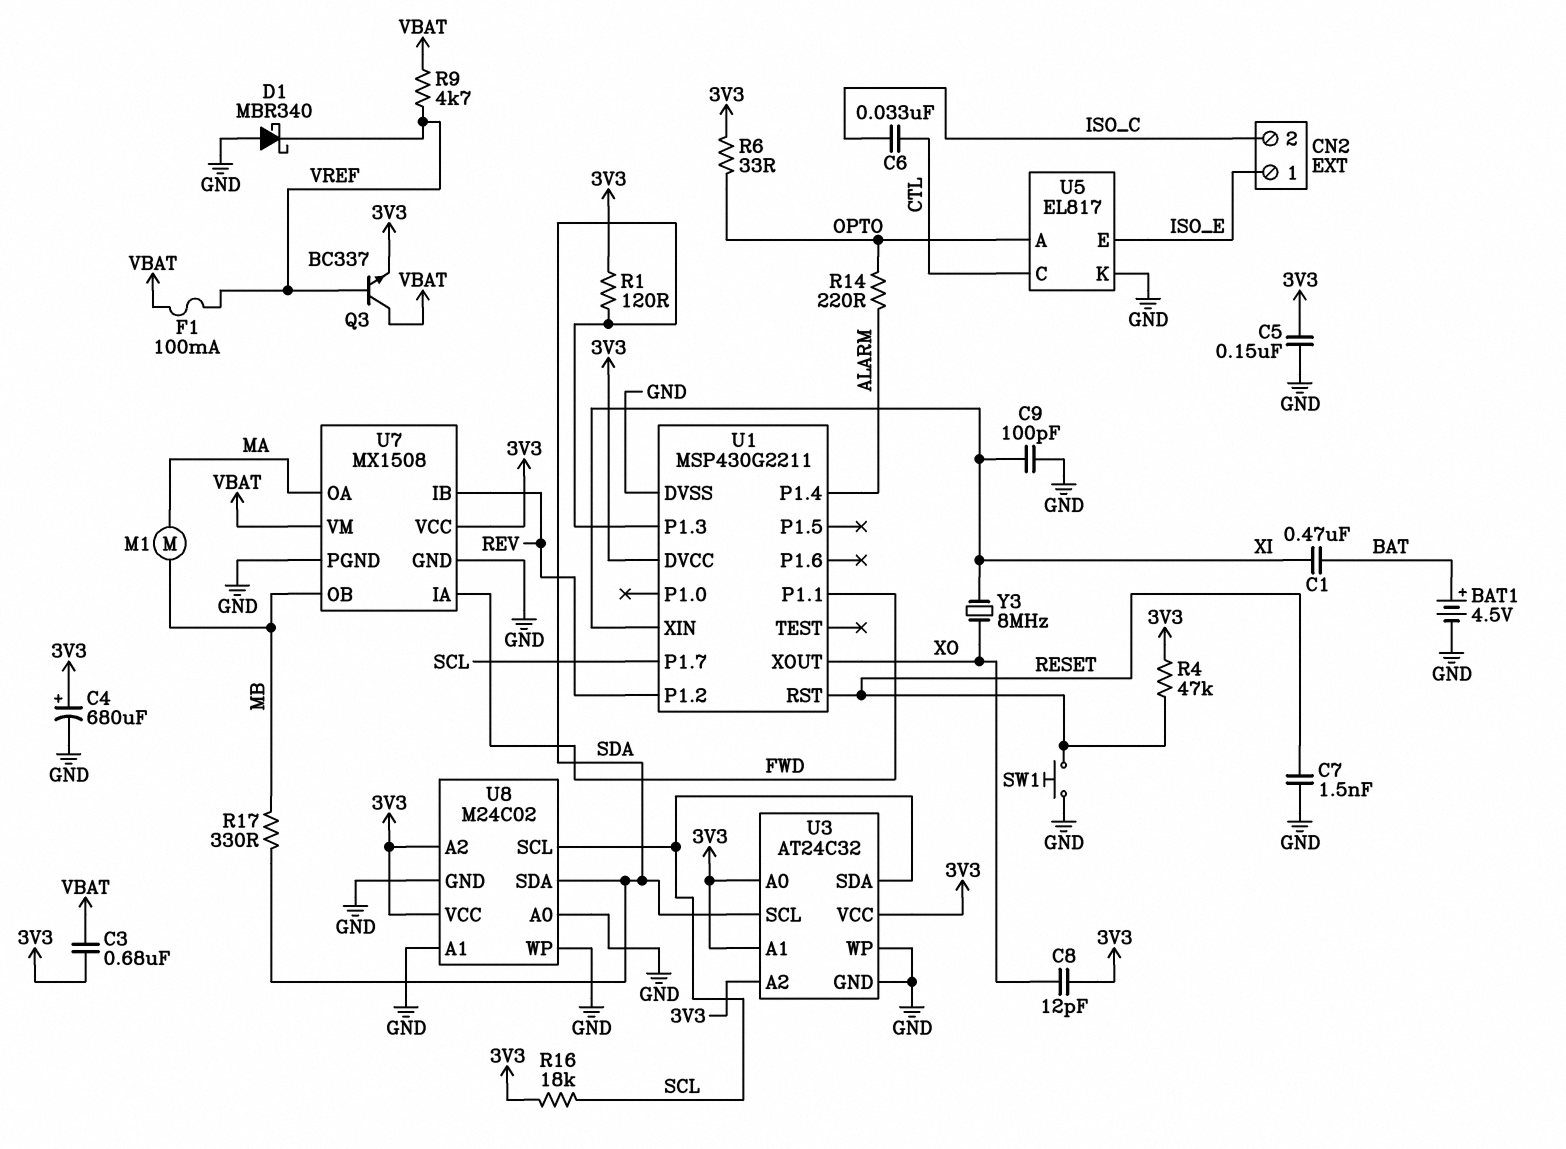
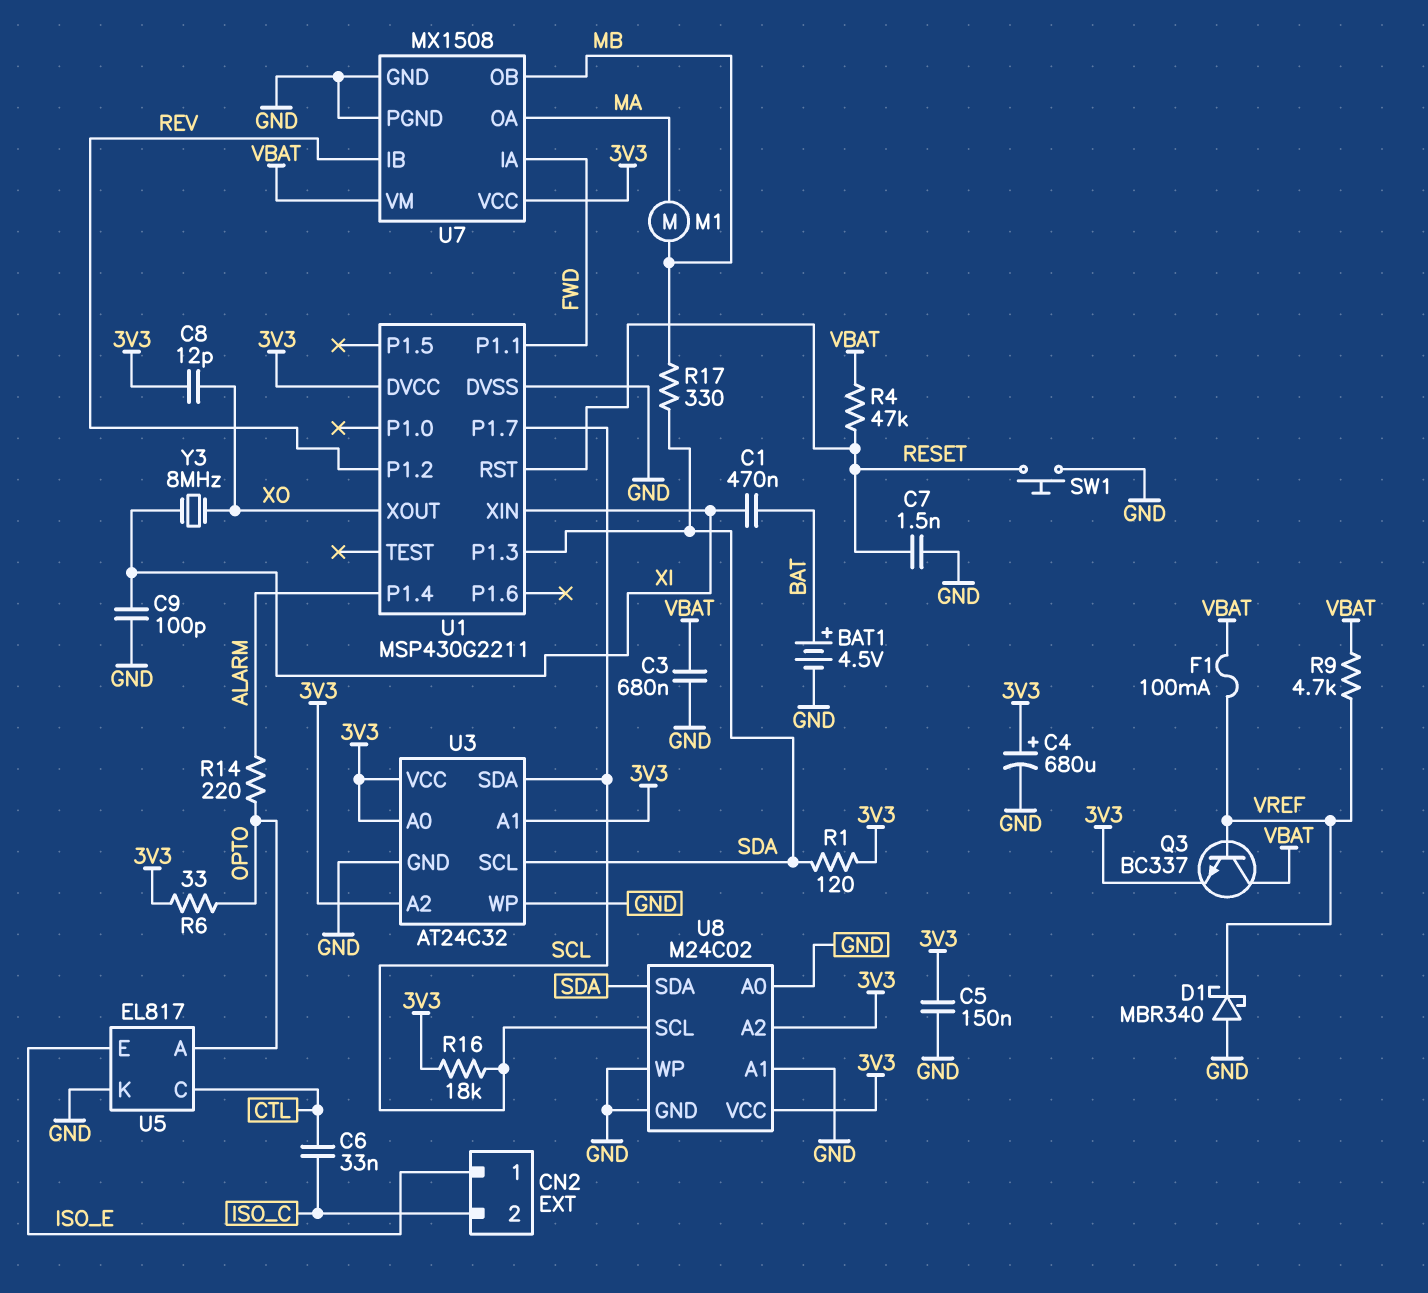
C3: 680nF (3V3, VBAT) -> 680nF (GND, VBAT)
R4: 47k (3V3, RESET) -> 47k (RESET, VBAT)

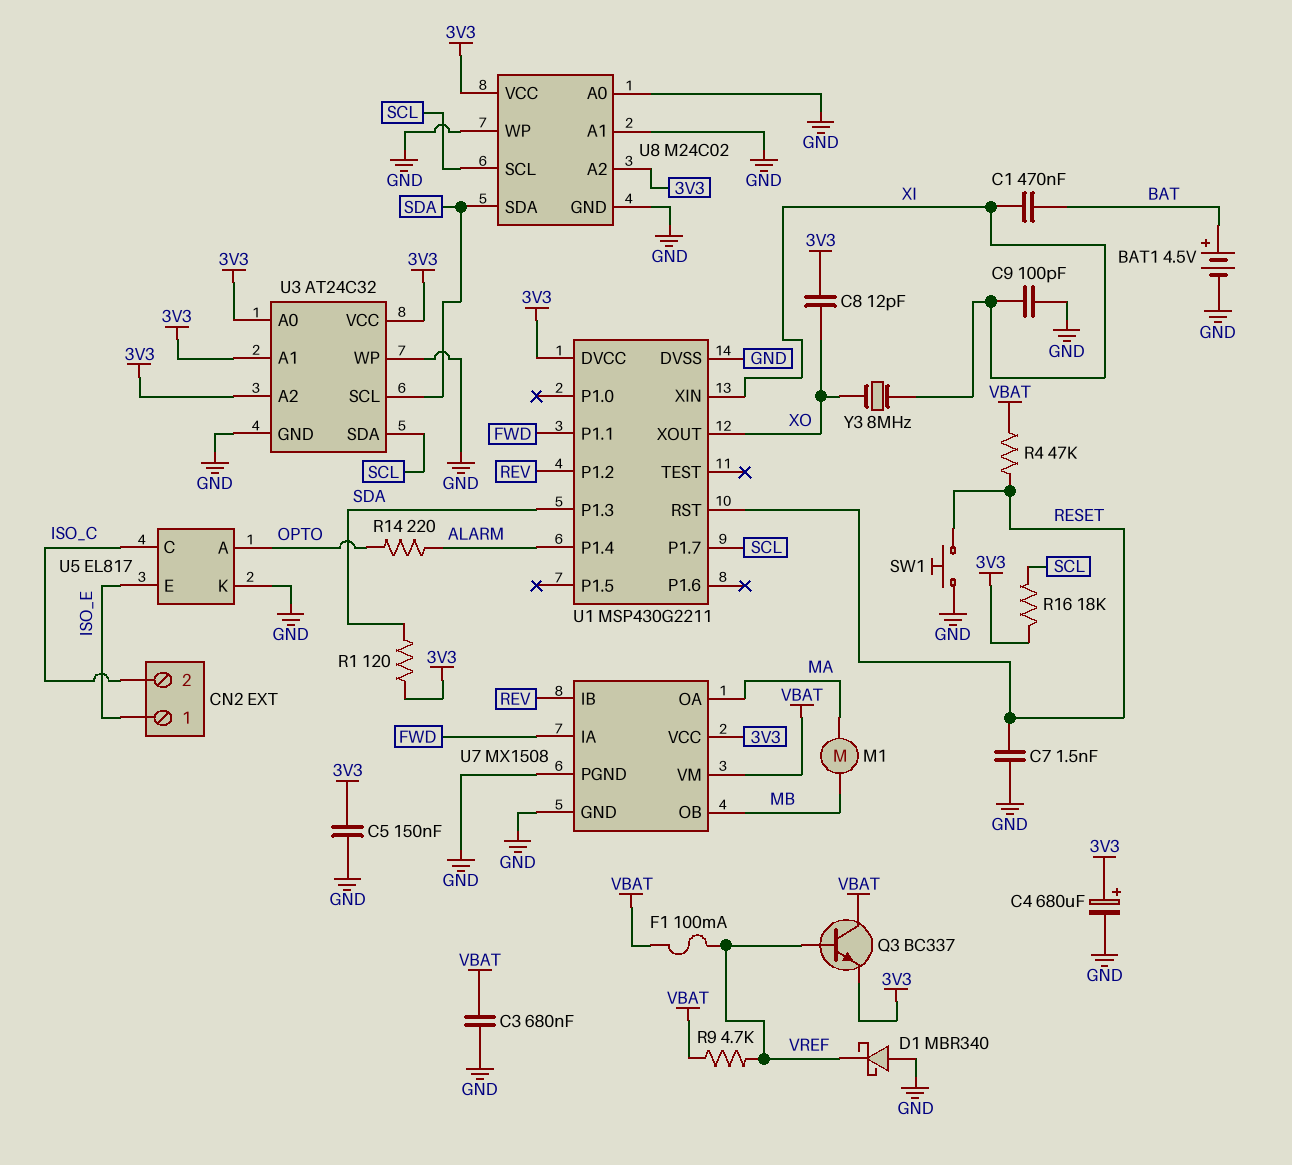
C6: 33nF (CTL, ISO_C) -> none
R6: 33 (3V3, OPTO) -> none
R17: 330 (MB, SDA) -> none
U5 pin C: CTL -> ISO_C

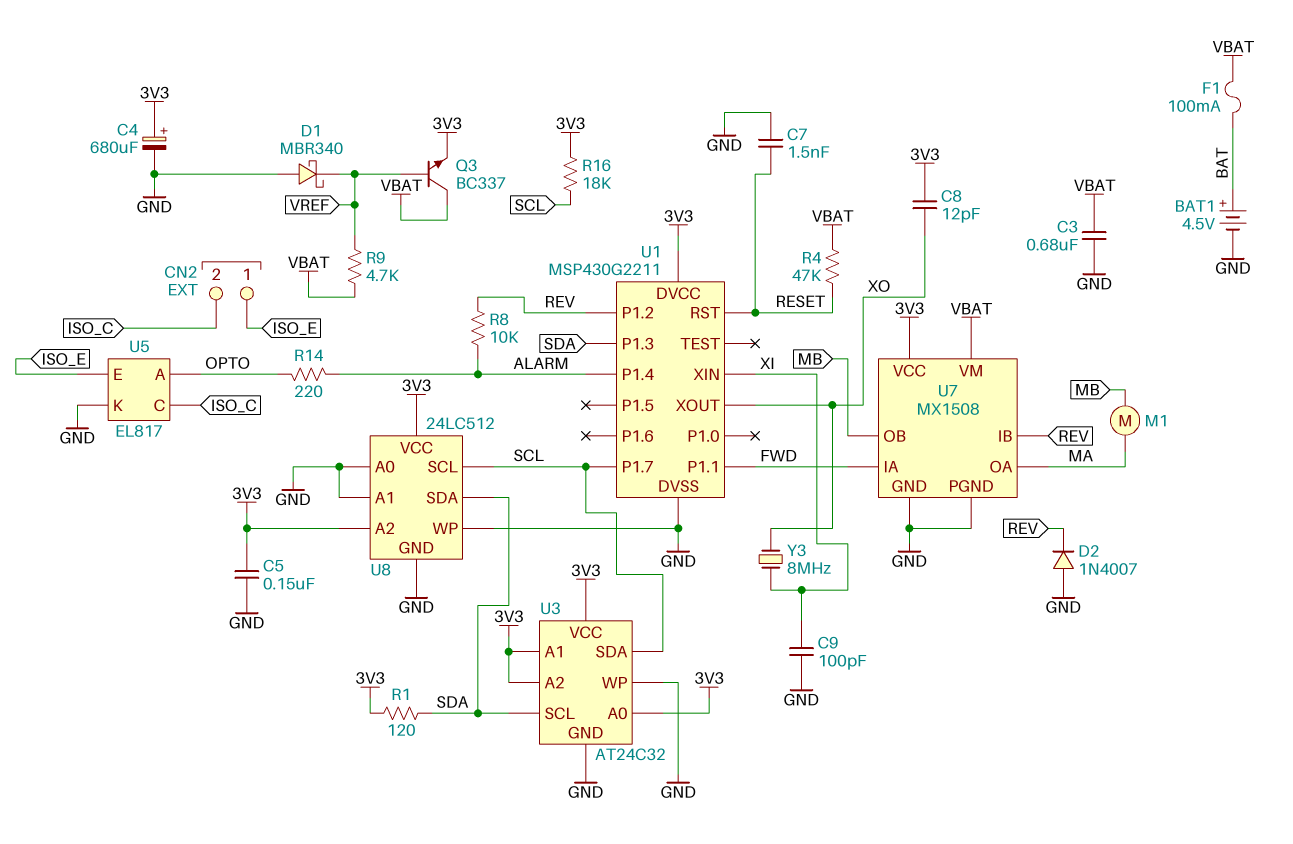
C1: 470nF (BAT, XI) -> none
D2: none -> diode 1N4007 (A GND, K REV)
F1: 100mA (VBAT, VREF) -> 100mA (BAT, VBAT)
R8: none -> 10k (ALARM, REV)
SW1: button (GND, RESET) -> none
U8: M24C02 -> 24LC512

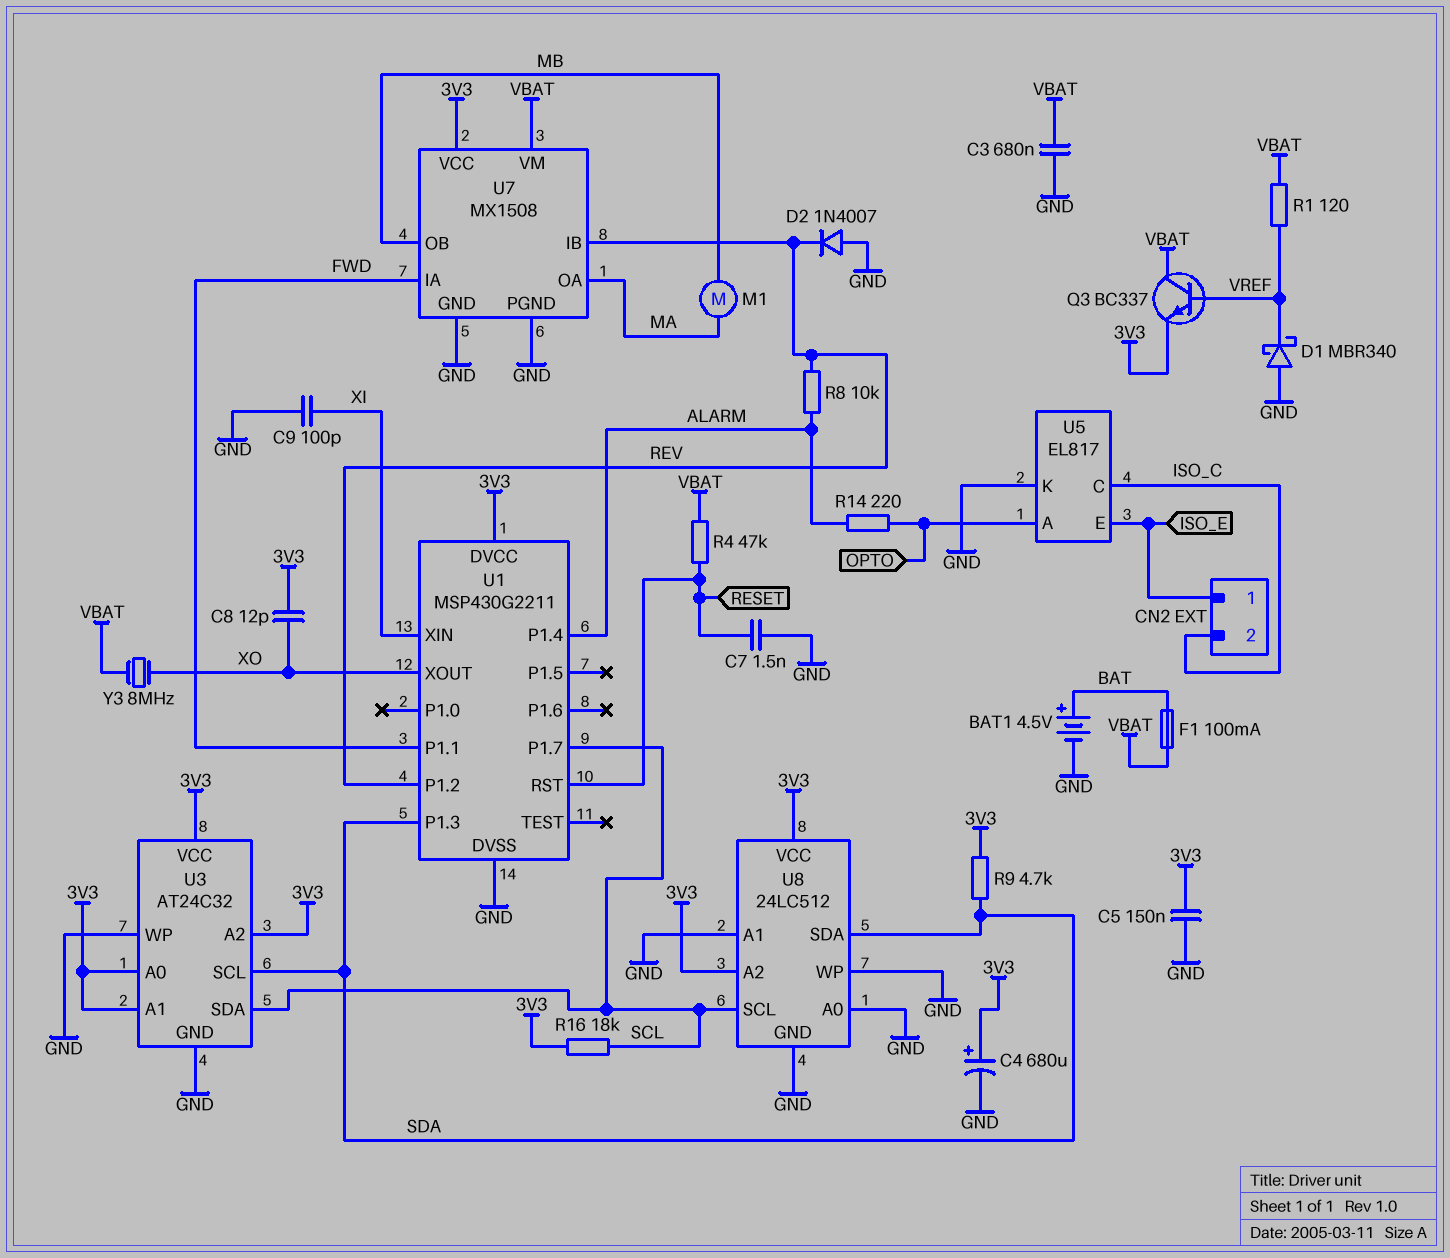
R1: 120 (3V3, SDA) -> 120 (VBAT, VREF)
R9: 4.7k (VBAT, VREF) -> 4.7k (3V3, SDA)
Y3: 8MHz (XI, XO) -> 8MHz (VBAT, XO)

